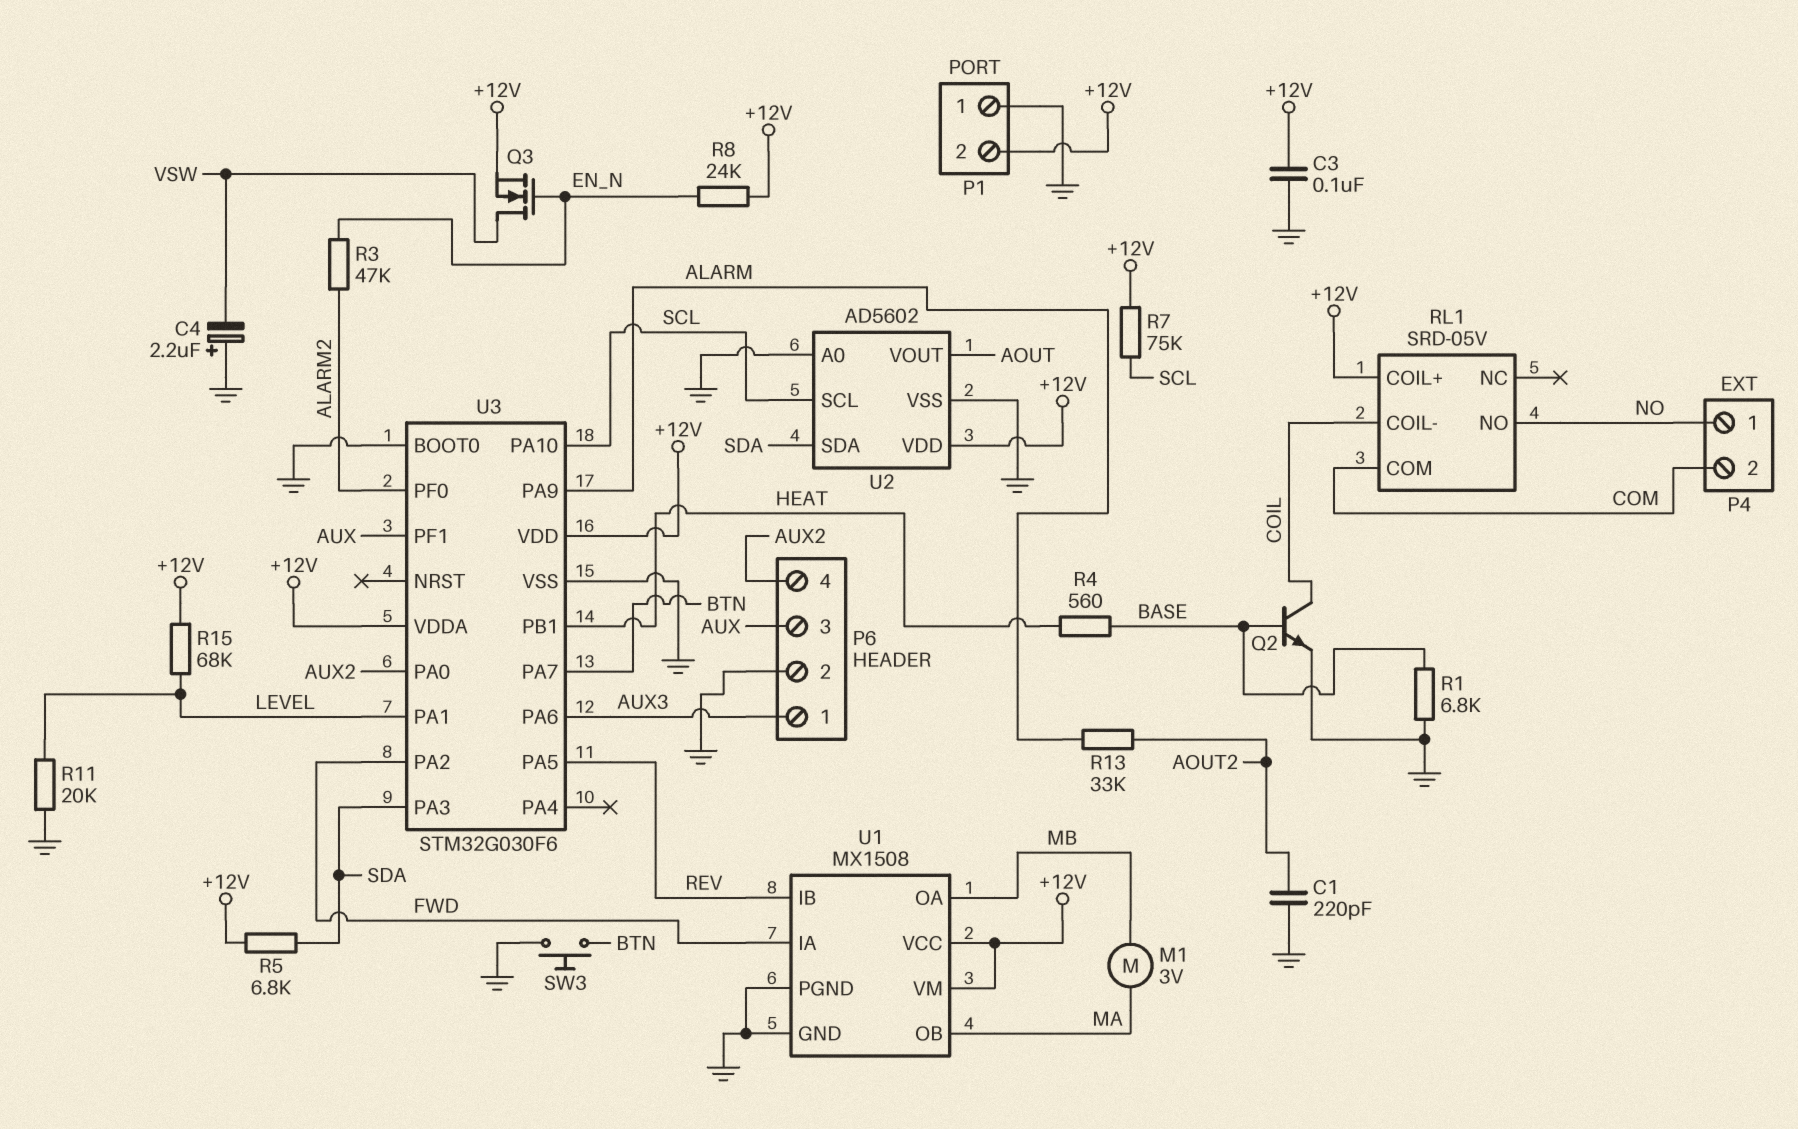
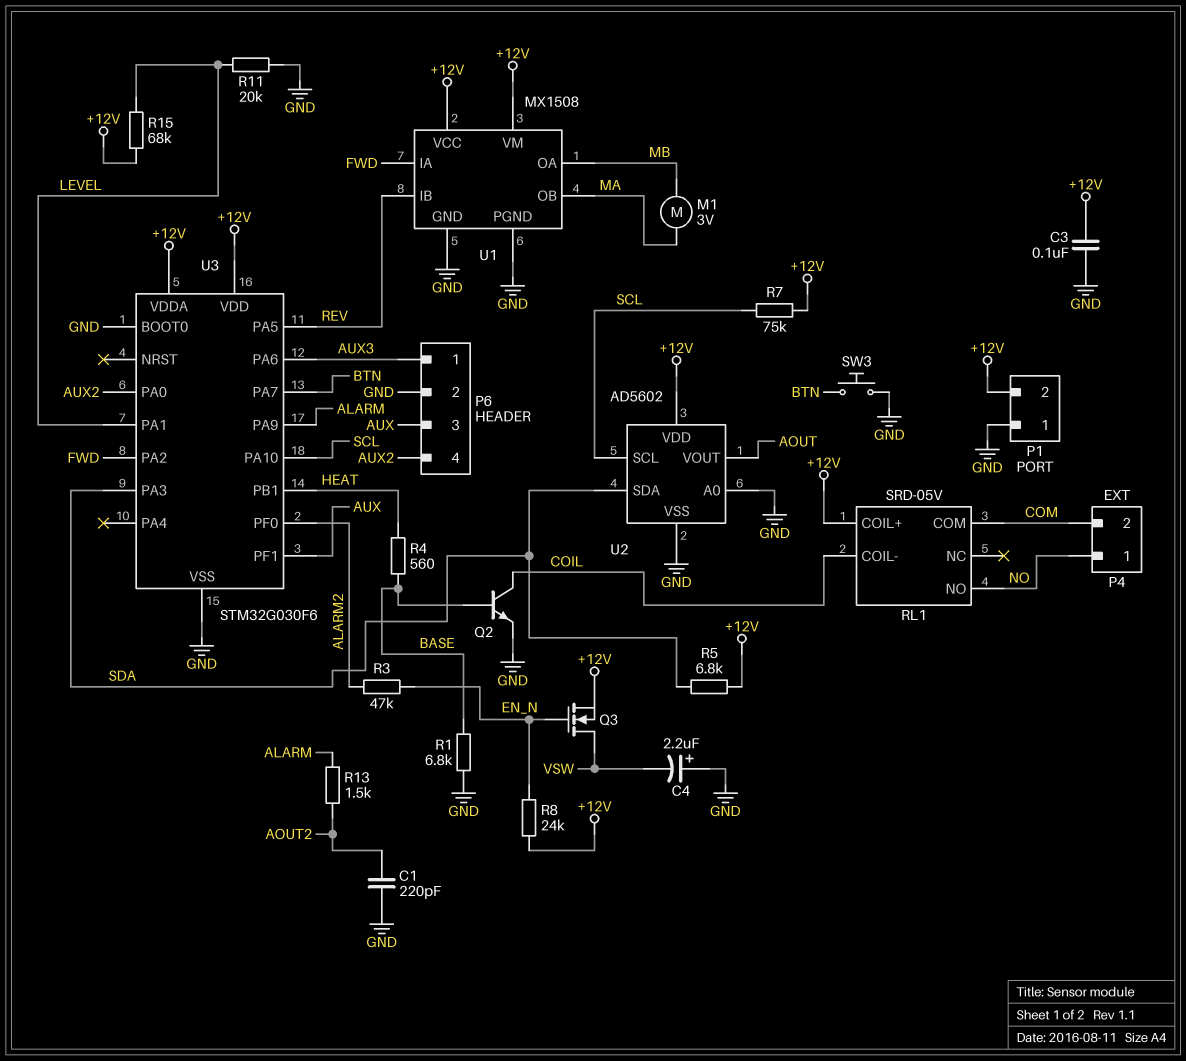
R13: 33k (ALARM, AOUT2) -> 1.5k (ALARM, AOUT2)

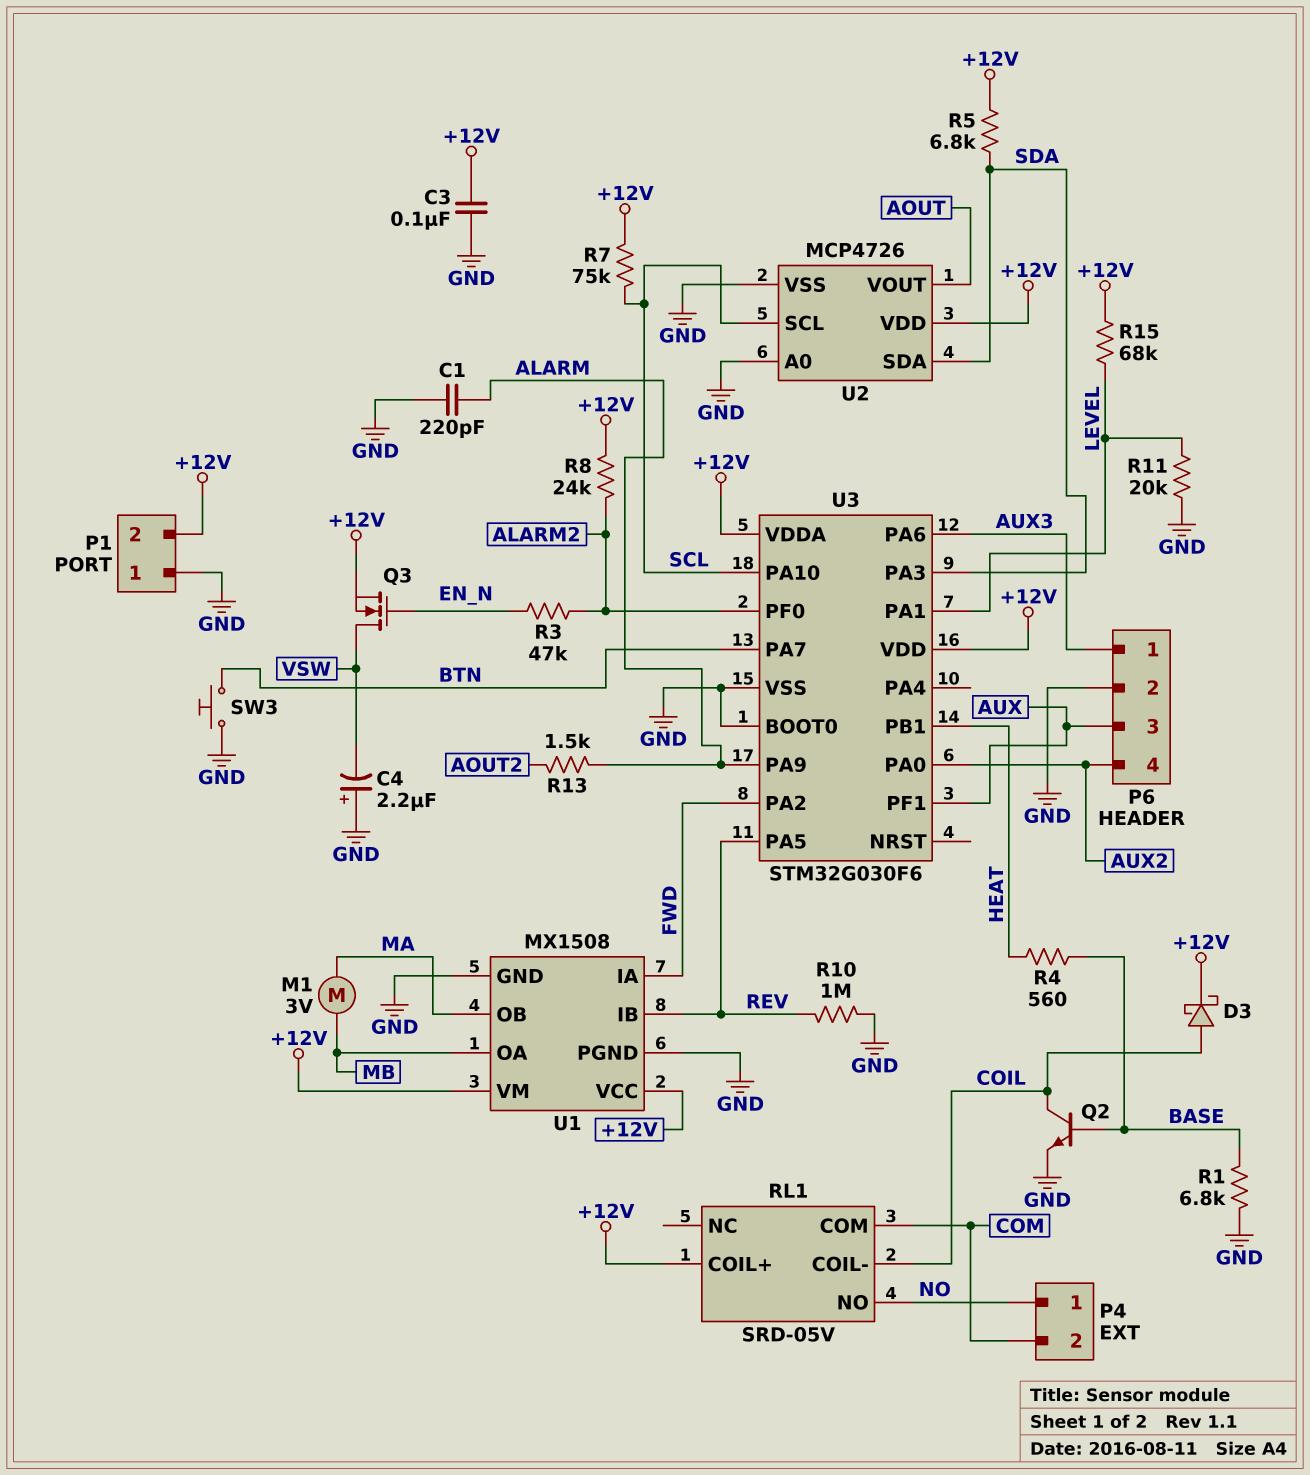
C1: 220pF (AOUT2, GND) -> 220pF (ALARM, GND)
D3: none -> schottky (A COIL, K +12V)
R8: 24k (+12V, EN_N) -> 24k (+12V, ALARM2)
R10: none -> 1M (GND, REV)
U2: AD5602 -> MCP4726

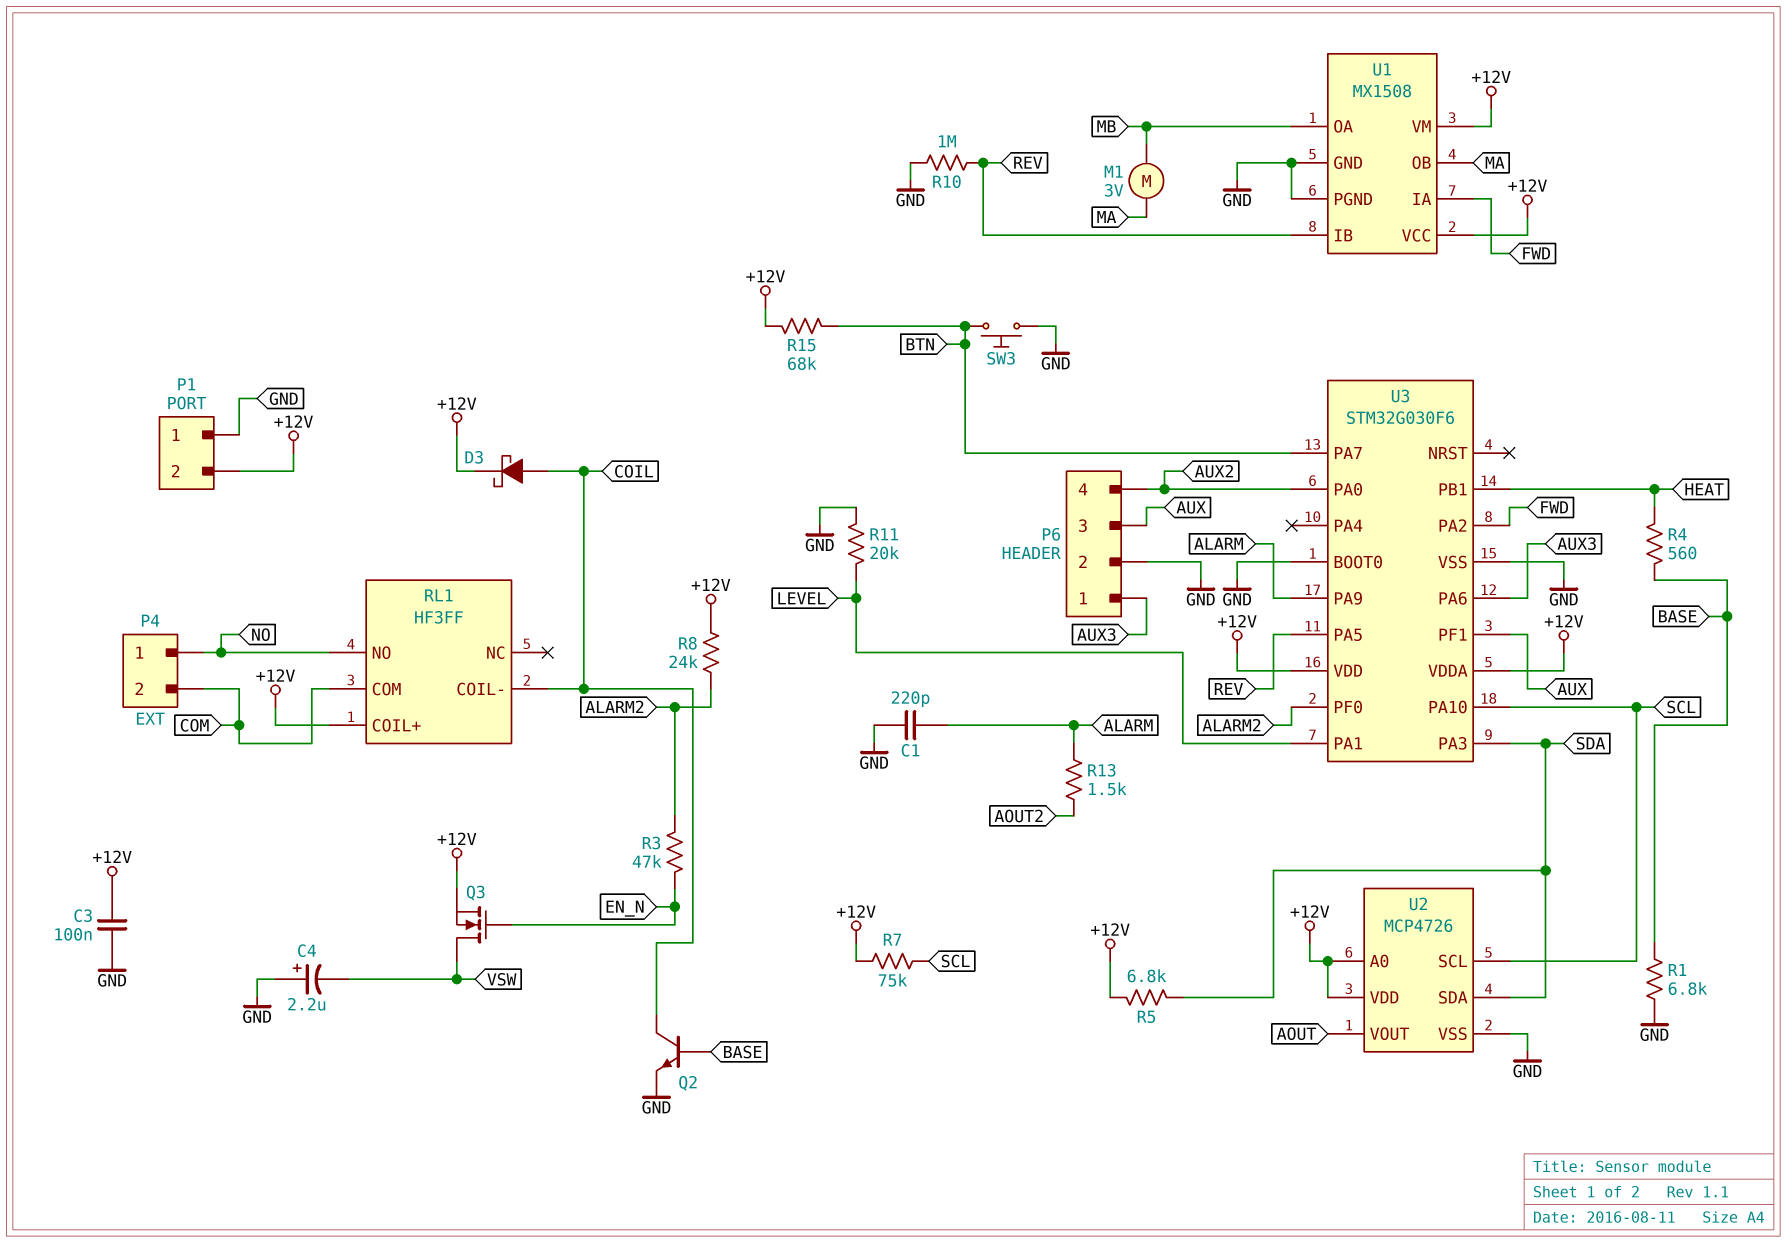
R15: 68k (+12V, LEVEL) -> 68k (+12V, BTN)
RL1: SRD-05V -> HF3FF
U2 pin A0: GND -> +12V

